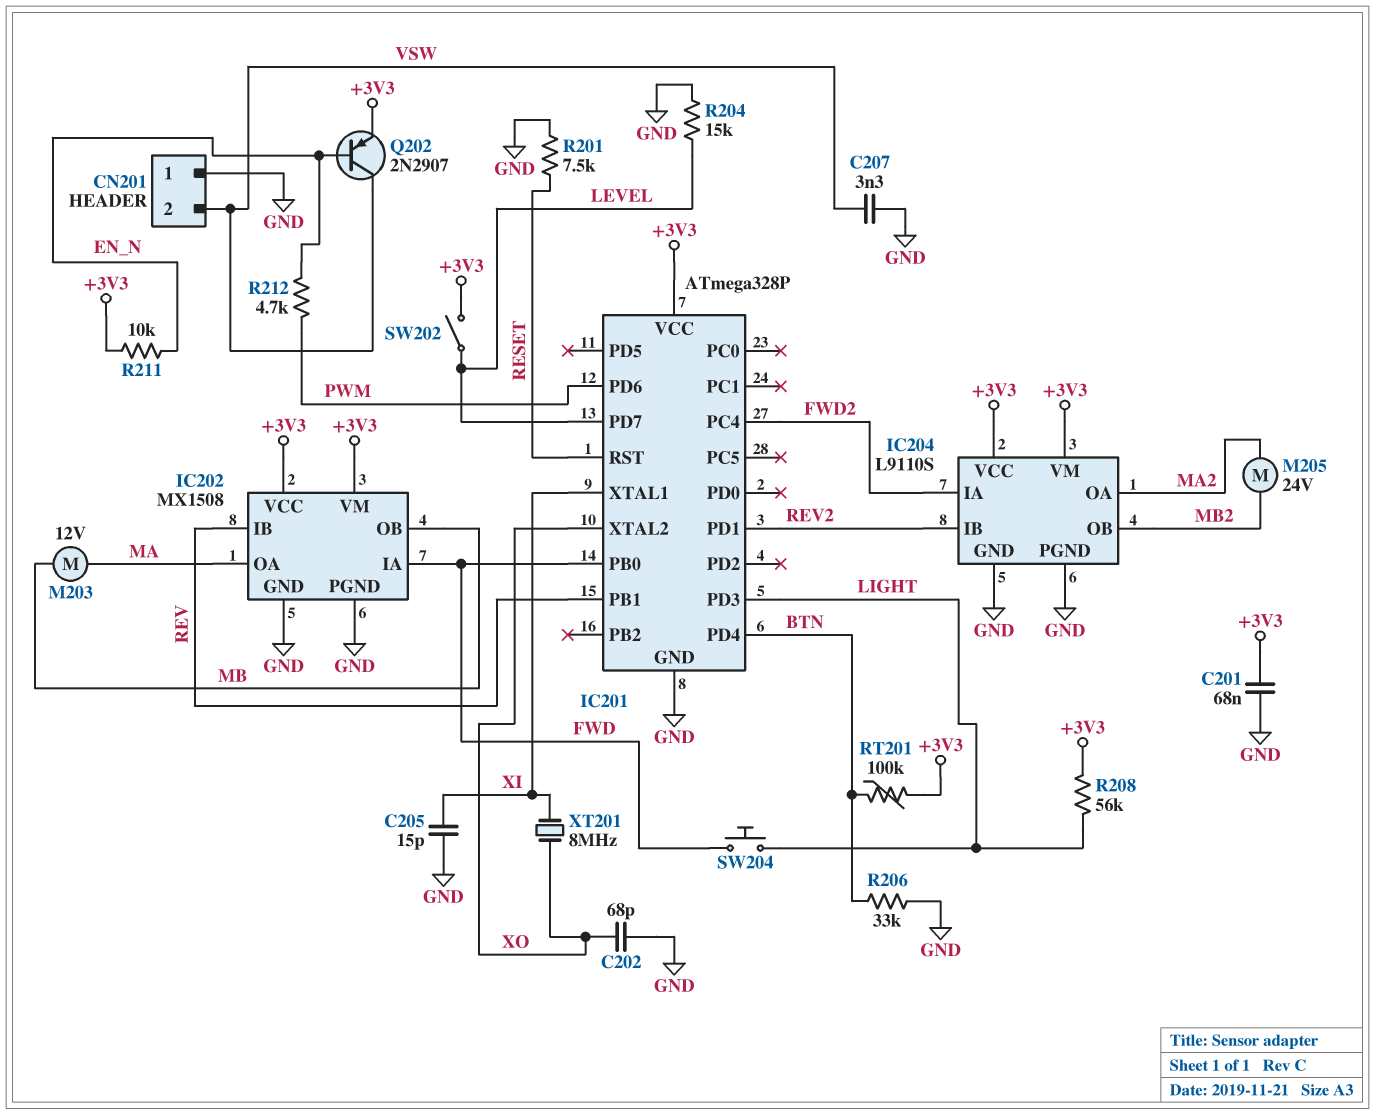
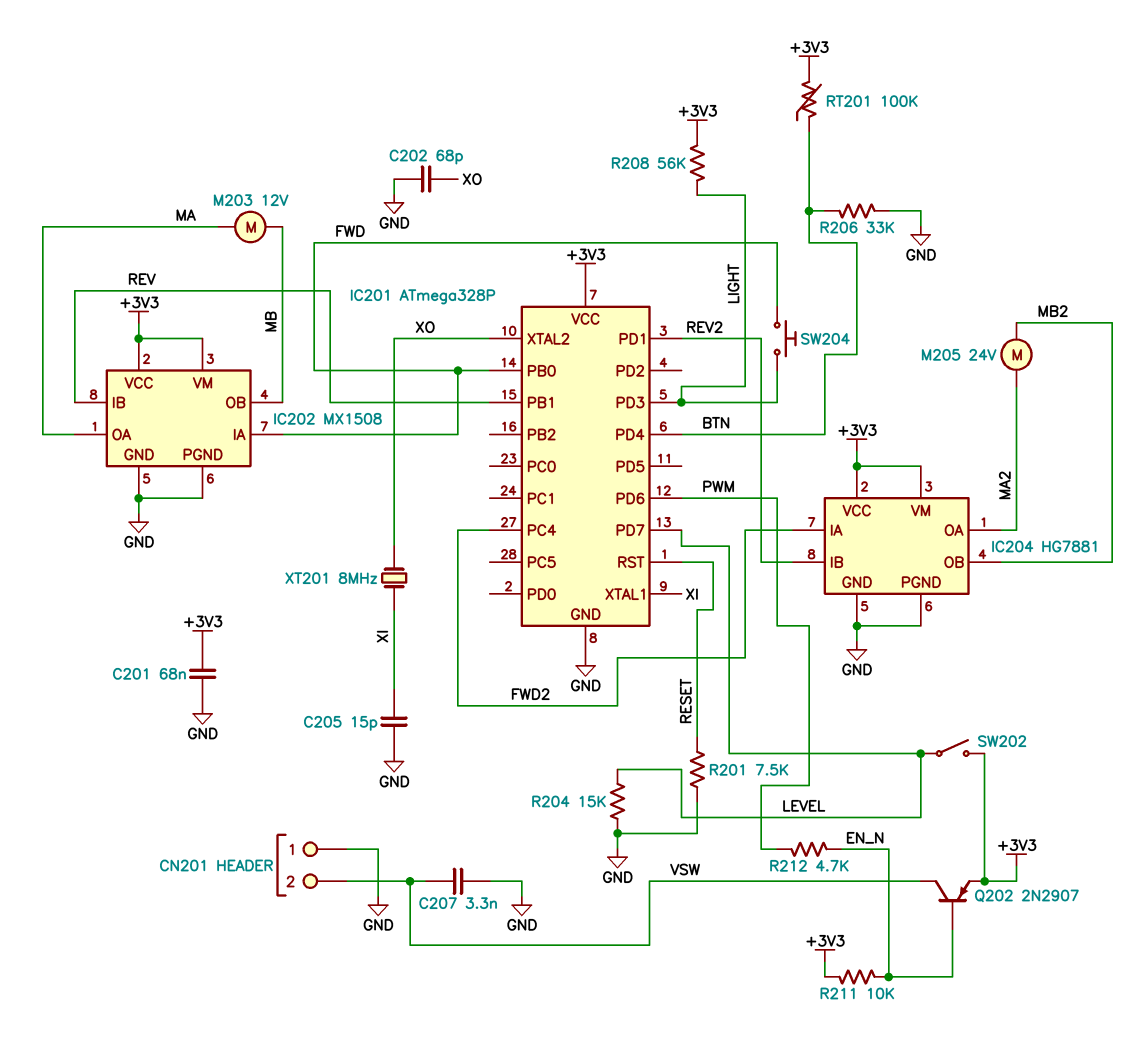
IC204: L9110S -> HG7881

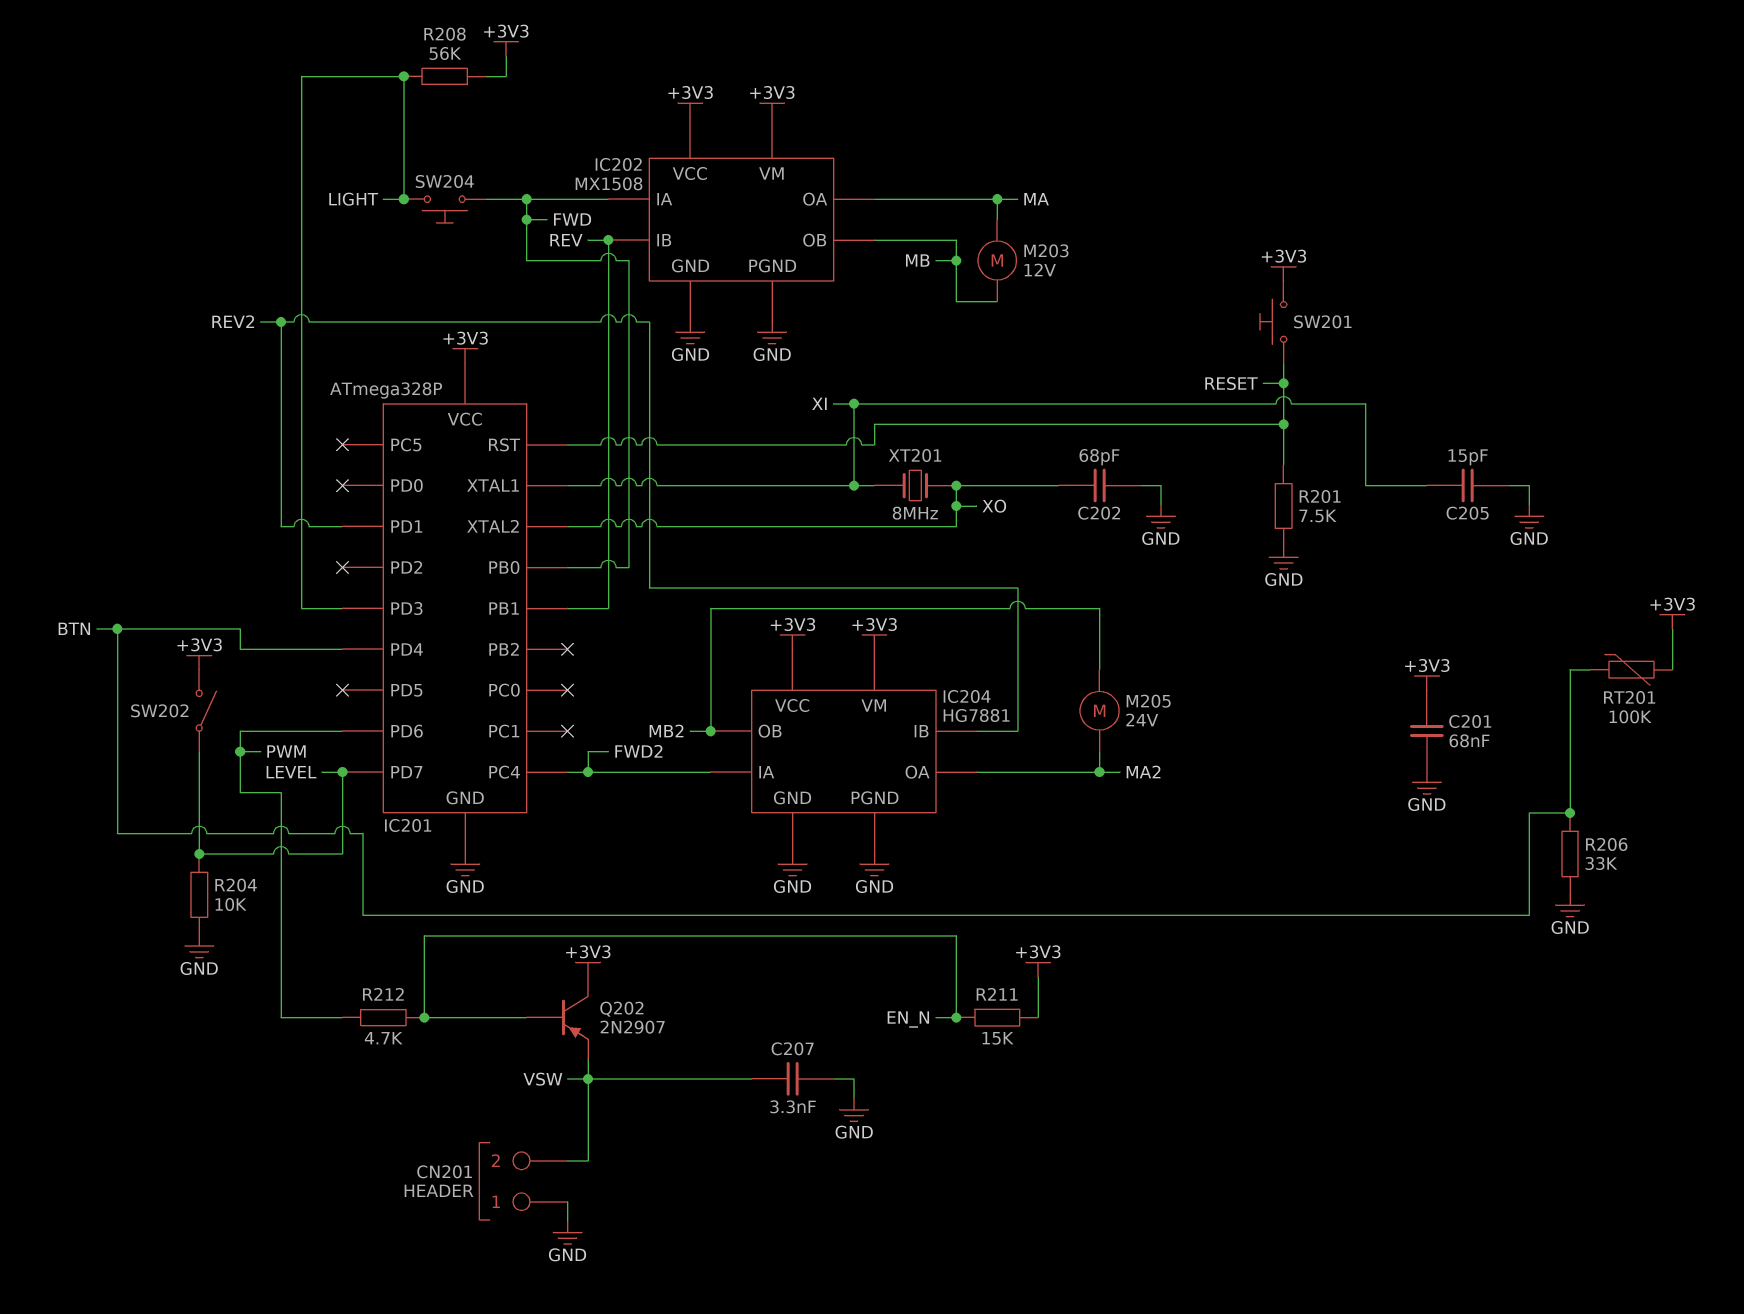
Q202: PNP 2N2907 (B EN_N, C VSW, E +3V3) -> PNP 2N2907 (B EN_N, C +3V3, E VSW)
R204: 15k (GND, LEVEL) -> 10k (GND, LEVEL)
R211: 10k (+3V3, EN_N) -> 15k (+3V3, EN_N)
SW201: none -> button (+3V3, RESET)

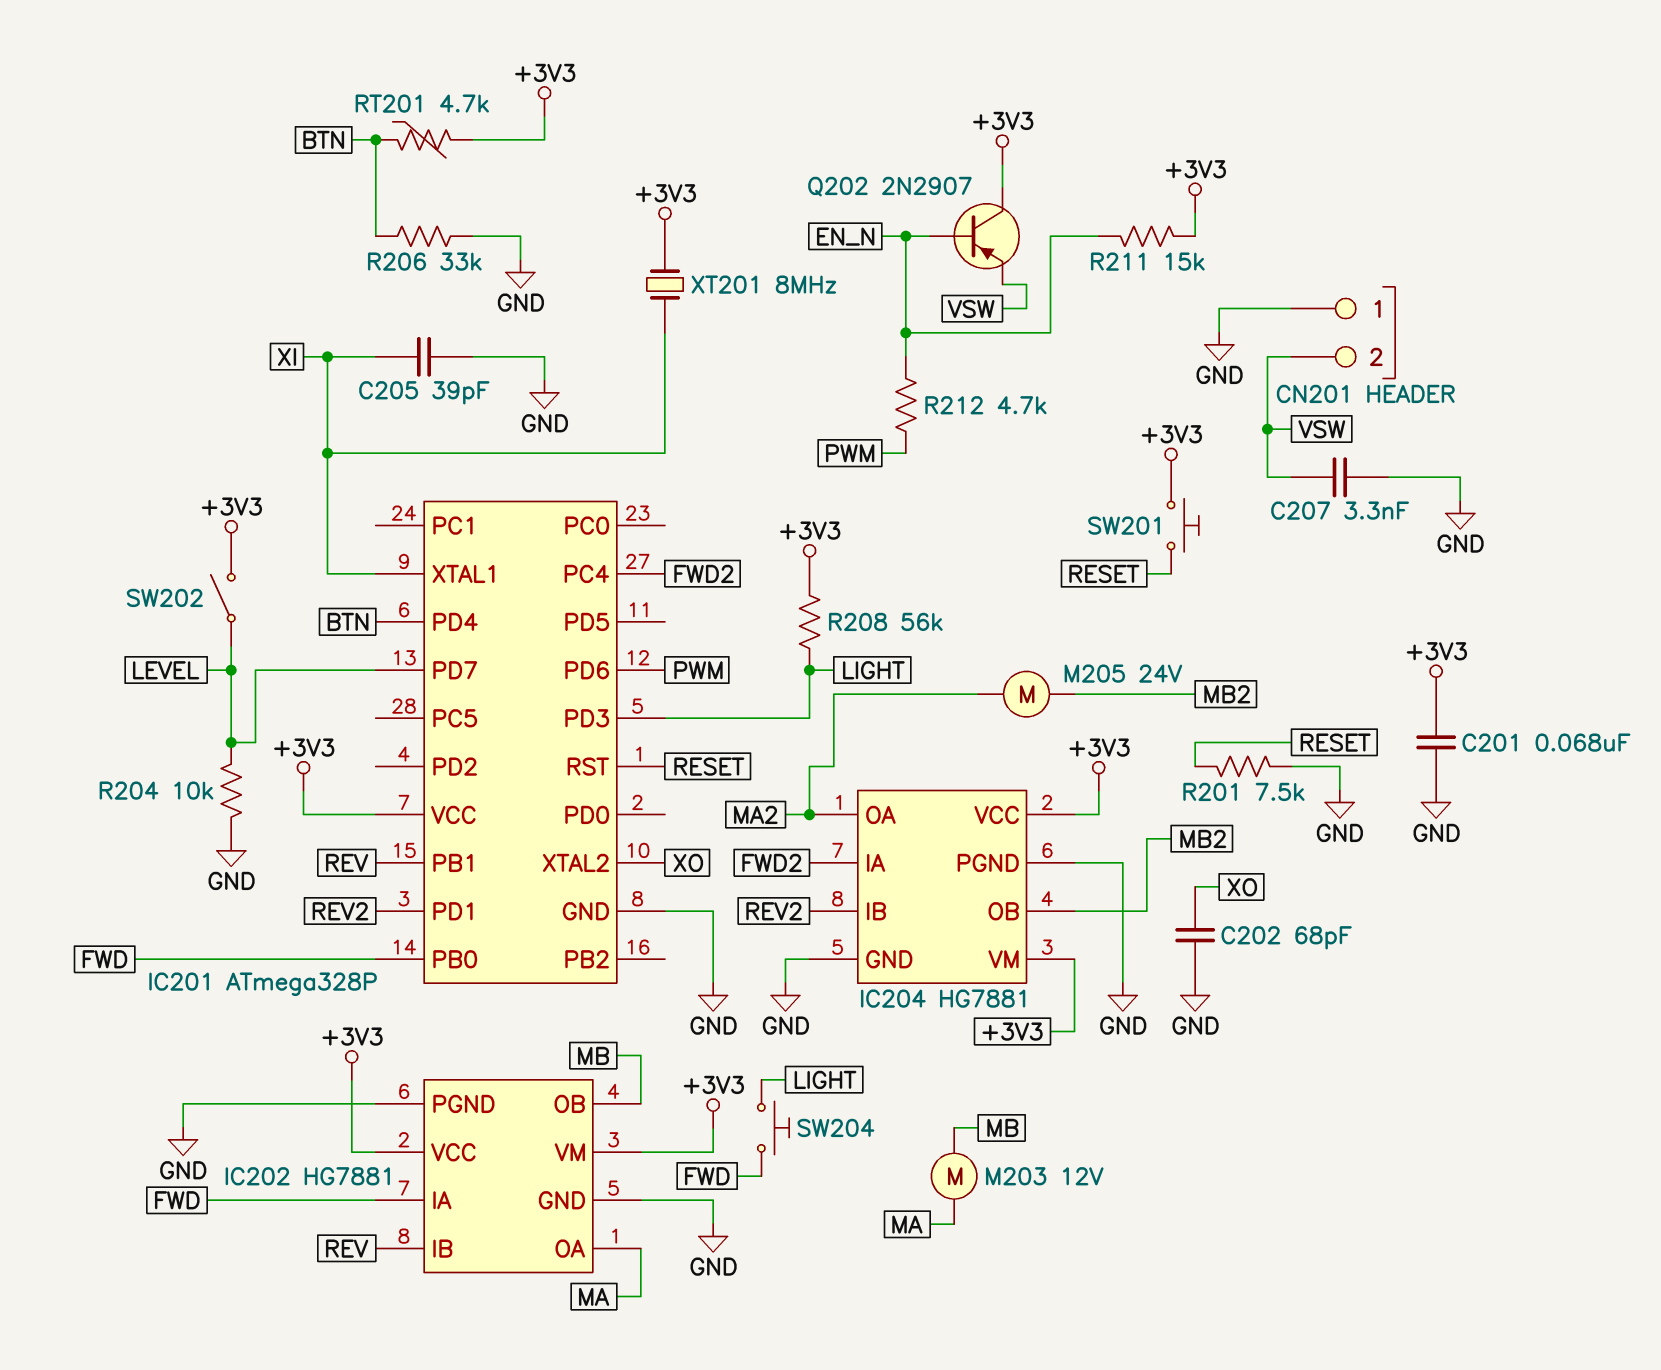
C205: 15pF (GND, XI) -> 39pF (GND, XI)
IC202: MX1508 -> HG7881
RT201: 100k (+3V3, BTN) -> 4.7k (+3V3, BTN)
XT201: 8MHz (XI, XO) -> 8MHz (+3V3, XI)

